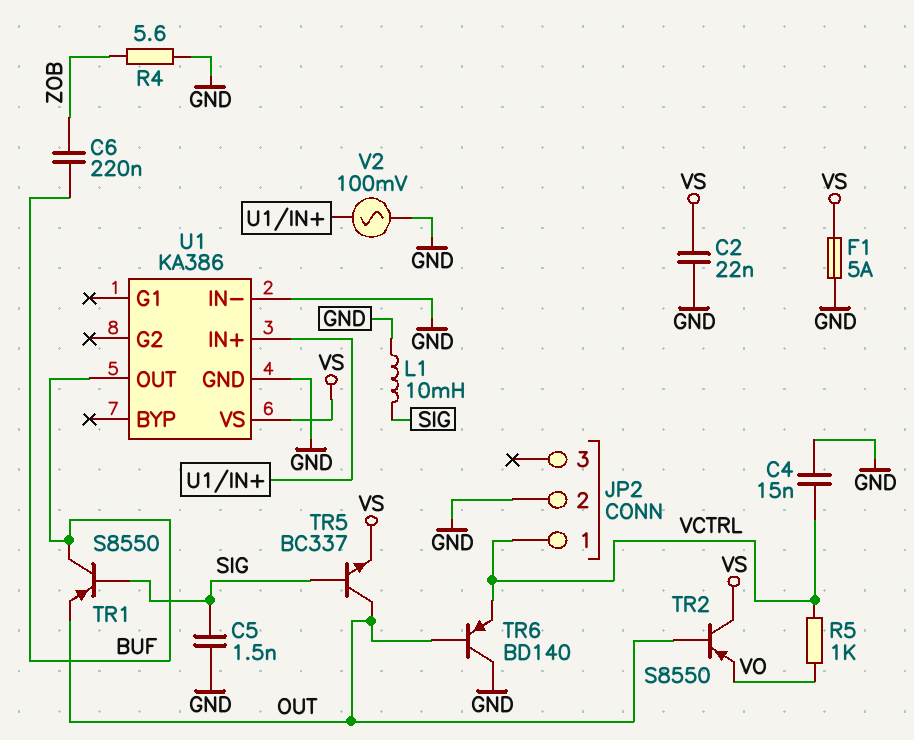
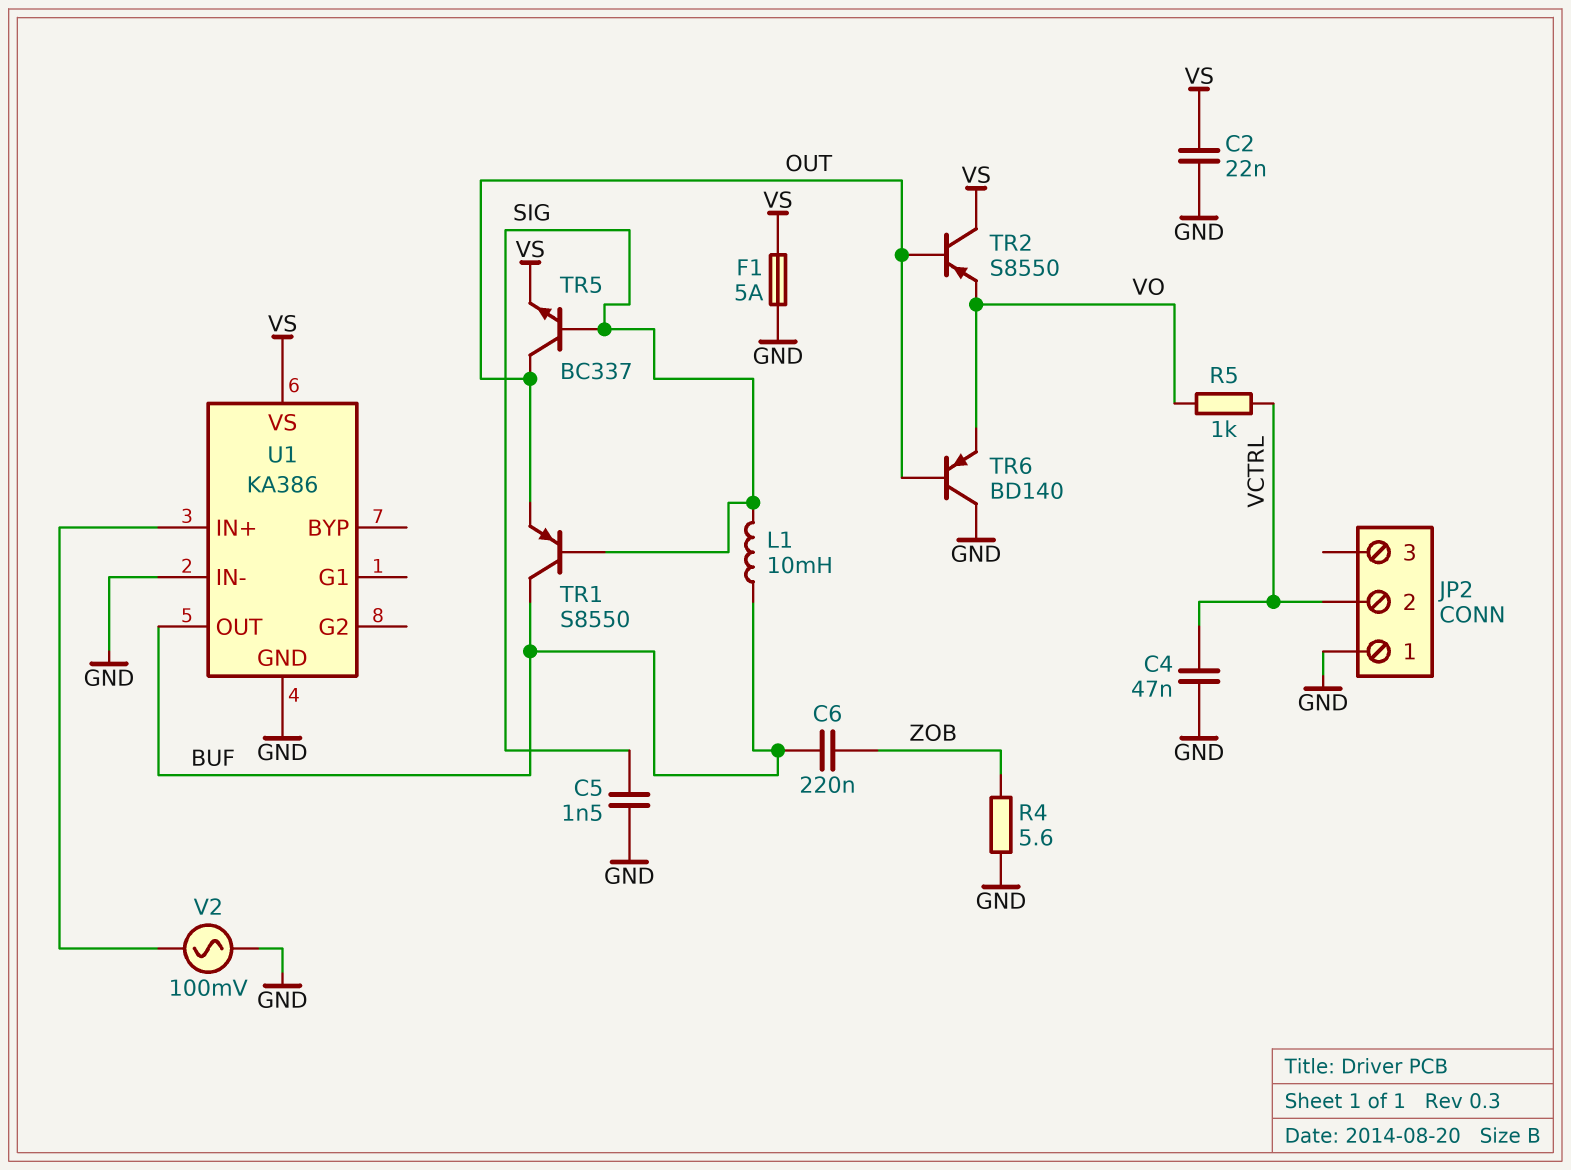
C4: 15nF (GND, VCTRL) -> 47nF (GND, VCTRL)
JP2 pin 1: VCTRL -> GND
JP2 pin 2: GND -> VCTRL
L1: 10mH (GND, SIG) -> 10mH (BUF, SIG)
TR6: PNP BD140 (B OUT, C GND, E VCTRL) -> PNP BD140 (B OUT, C GND, E VO)

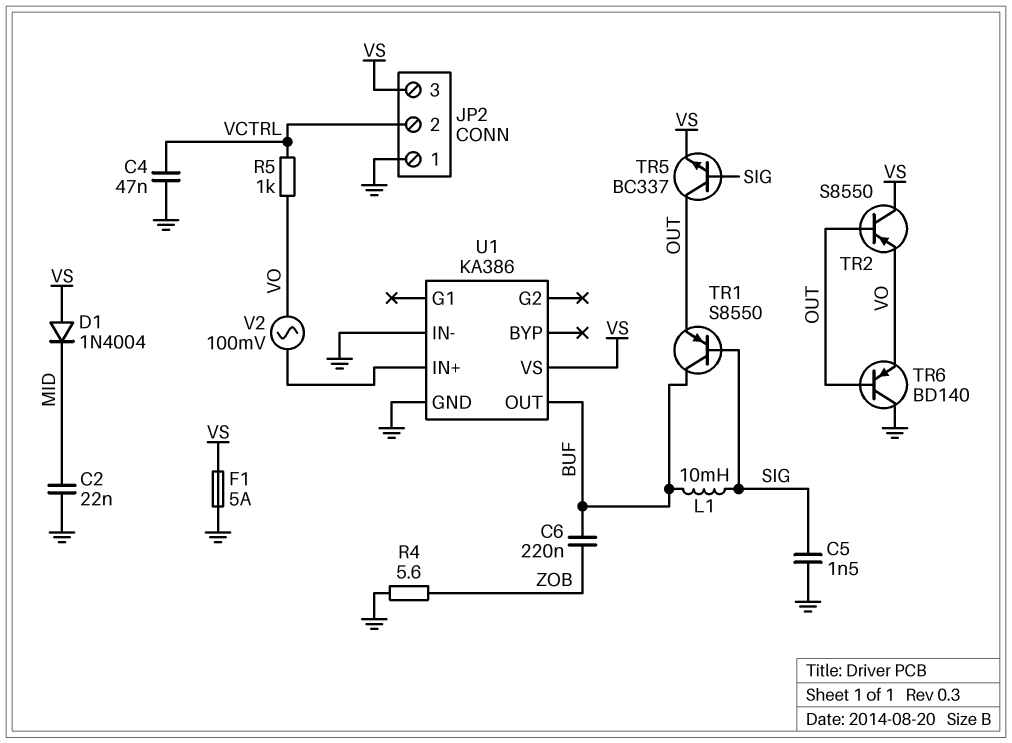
C2: 22nF (GND, VS) -> 22nF (GND, MID)
D1: none -> diode 1N4004 (A VS, K MID)
JP2 pin 3: none -> VS
V2: AC 100mV (GND, U1/IN+) -> AC 100mV (U1/IN+, VO)

